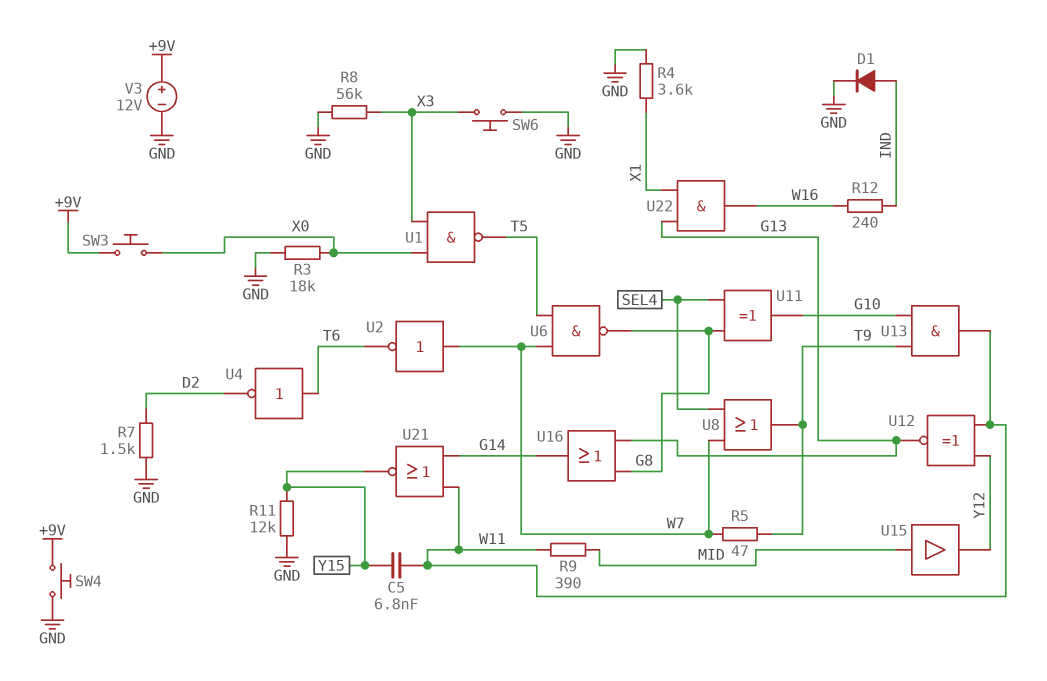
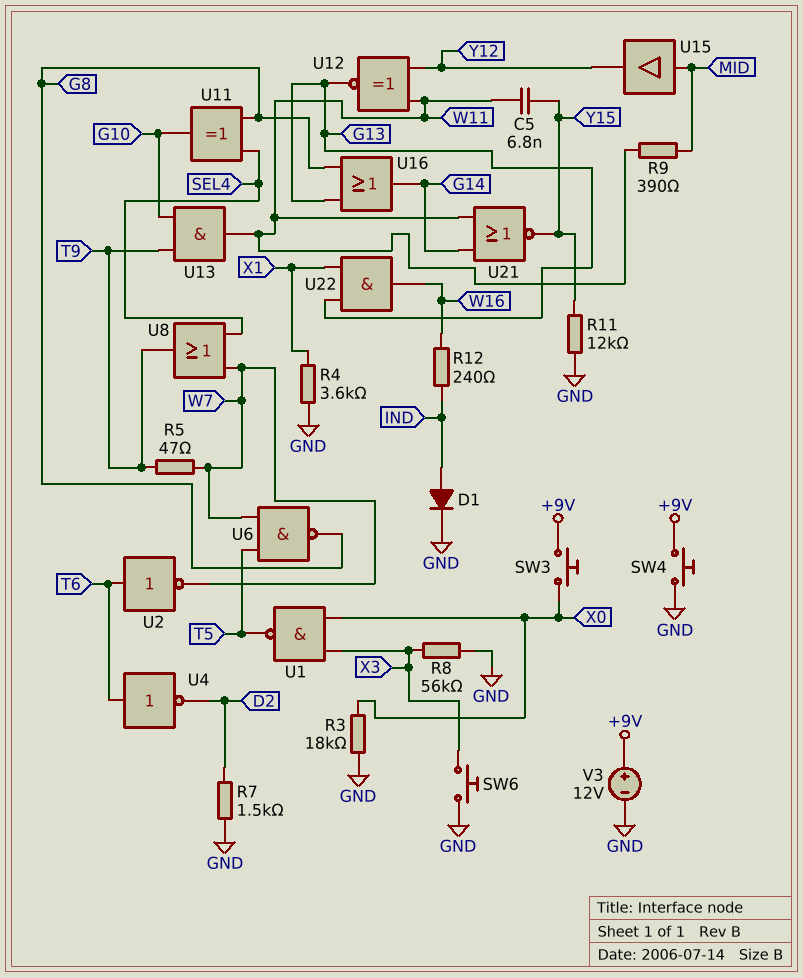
U2: NOT (in W7, out T6) -> NOT (in T6, out W7)

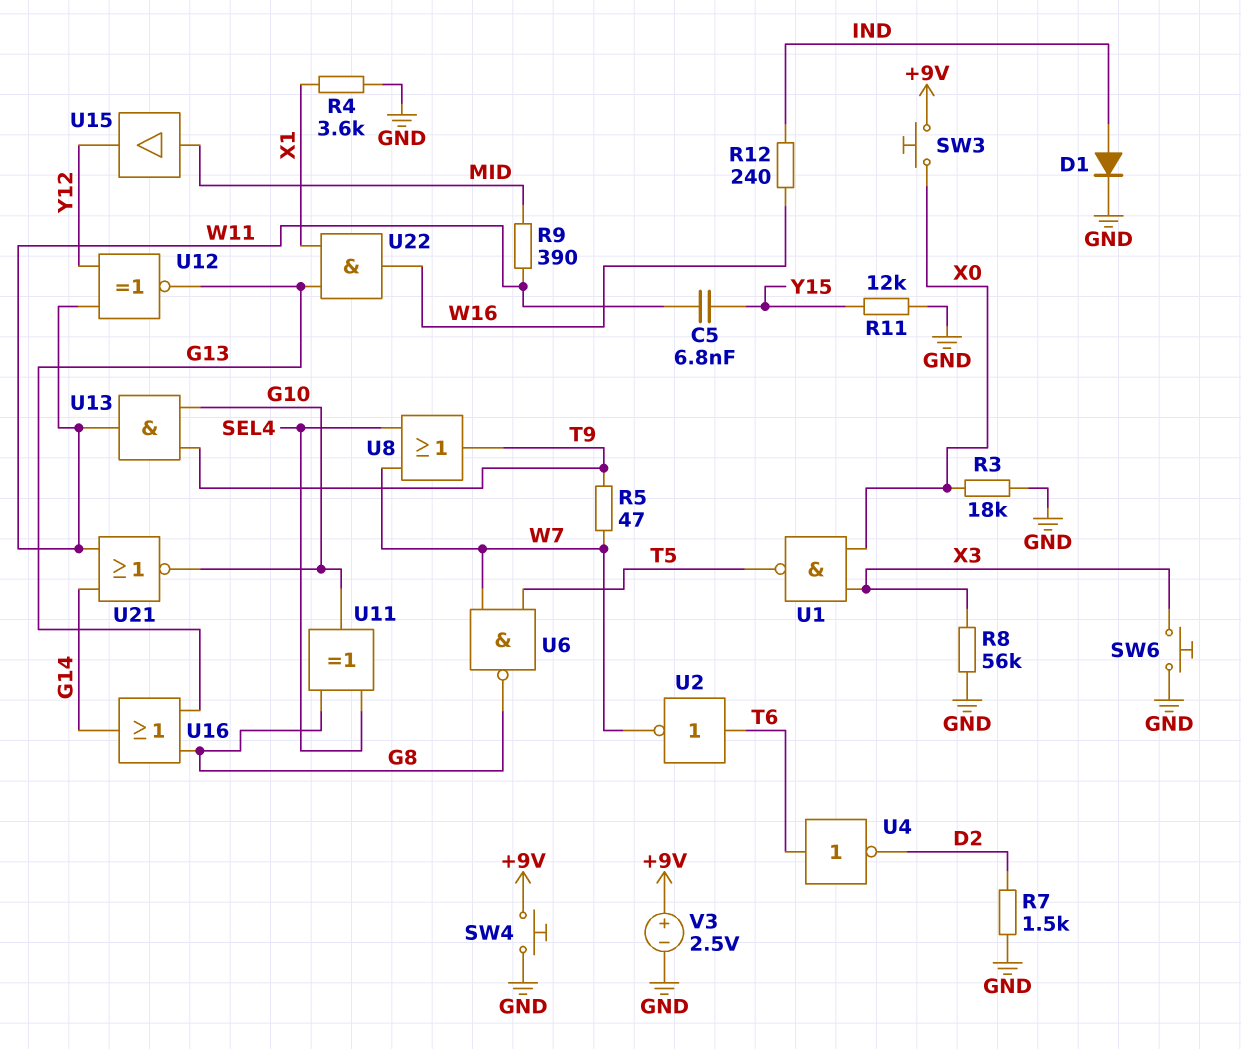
U21: NOR (in G14, in W11, out Y15) -> NOR (in G14, in W11, out G10)
V3: 12V (plus +9V, minus GND) -> 2.5V (plus +9V, minus GND)

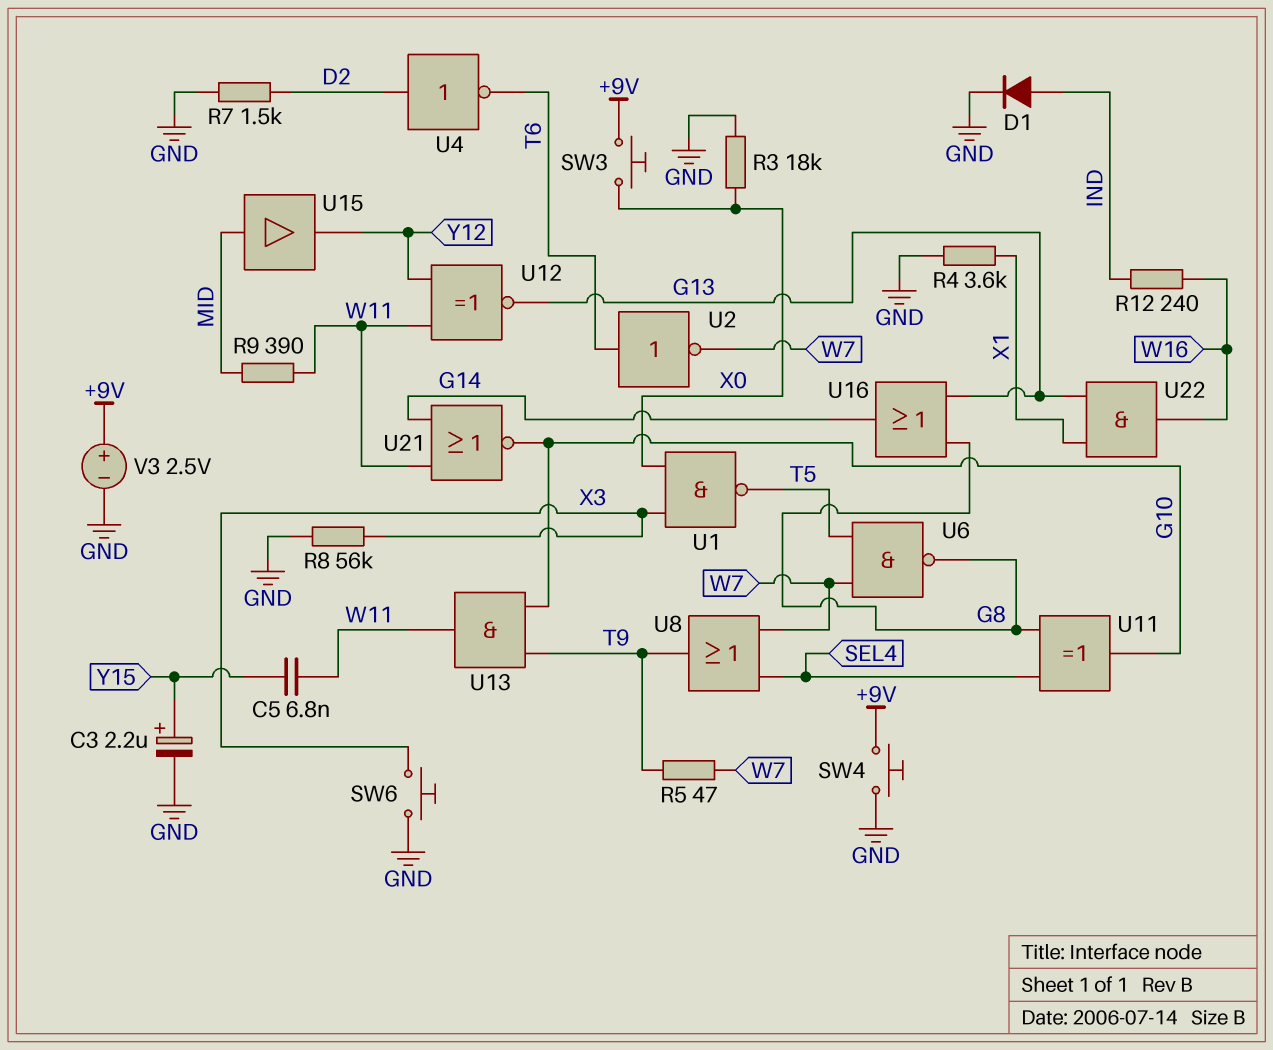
C3: none -> 2.2uF (plus Y15, minus GND)
R11: 12k (GND, Y15) -> none
U4: NOT (in T6, out D2) -> NOT (in D2, out T6)

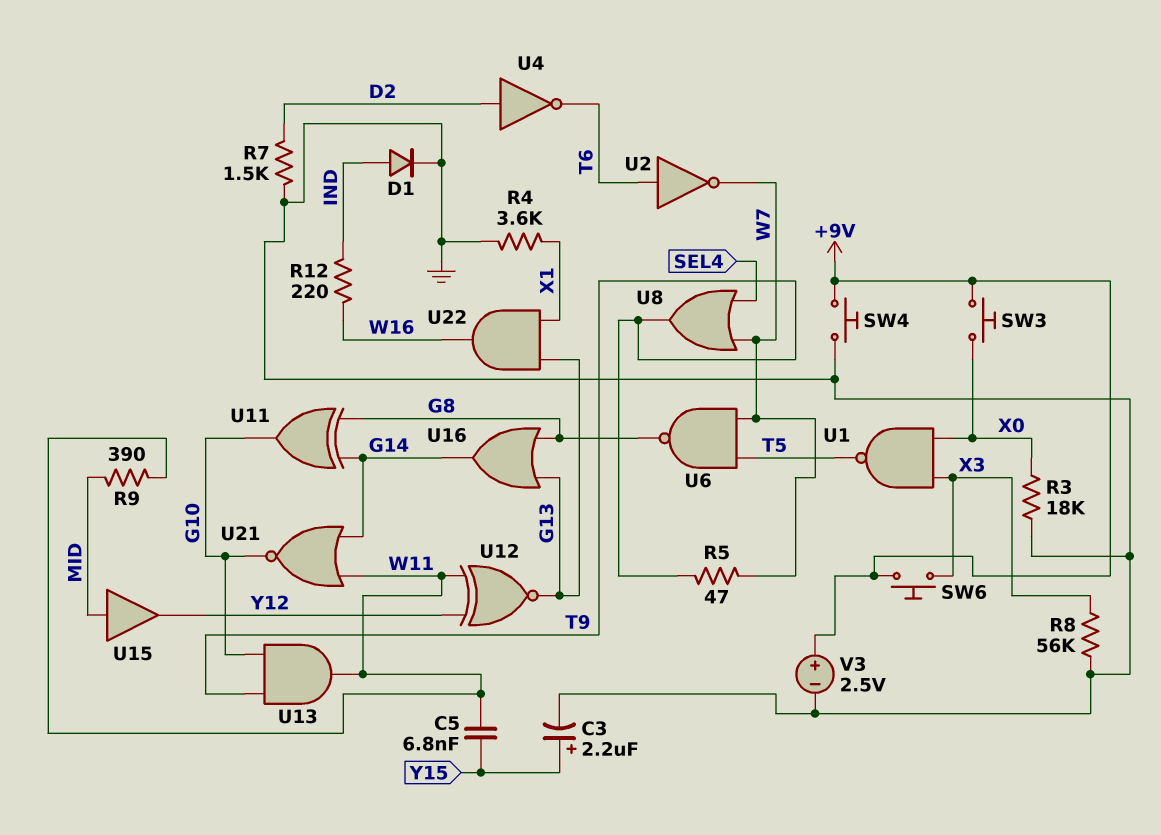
R12: 240 (IND, W16) -> 220 (IND, W16)
SW6: button (GND, X3) -> button (+9V, X3)
U11: XOR (in G8, in SEL4, out G10) -> XOR (in G8, in G14, out G10)

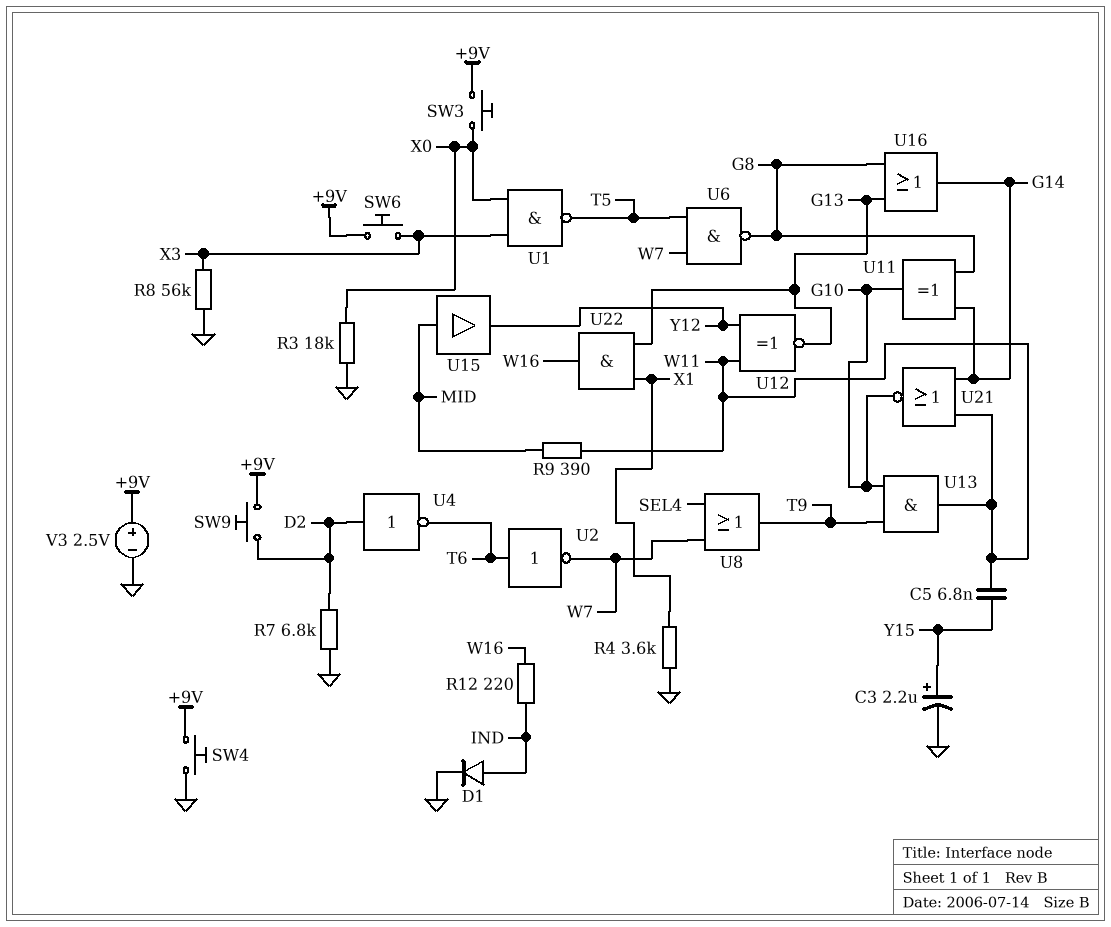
R5: 47 (T9, W7) -> none
R7: 1.5k (D2, GND) -> 6.8k (D2, GND)
SW9: none -> button (+9V, D2)

